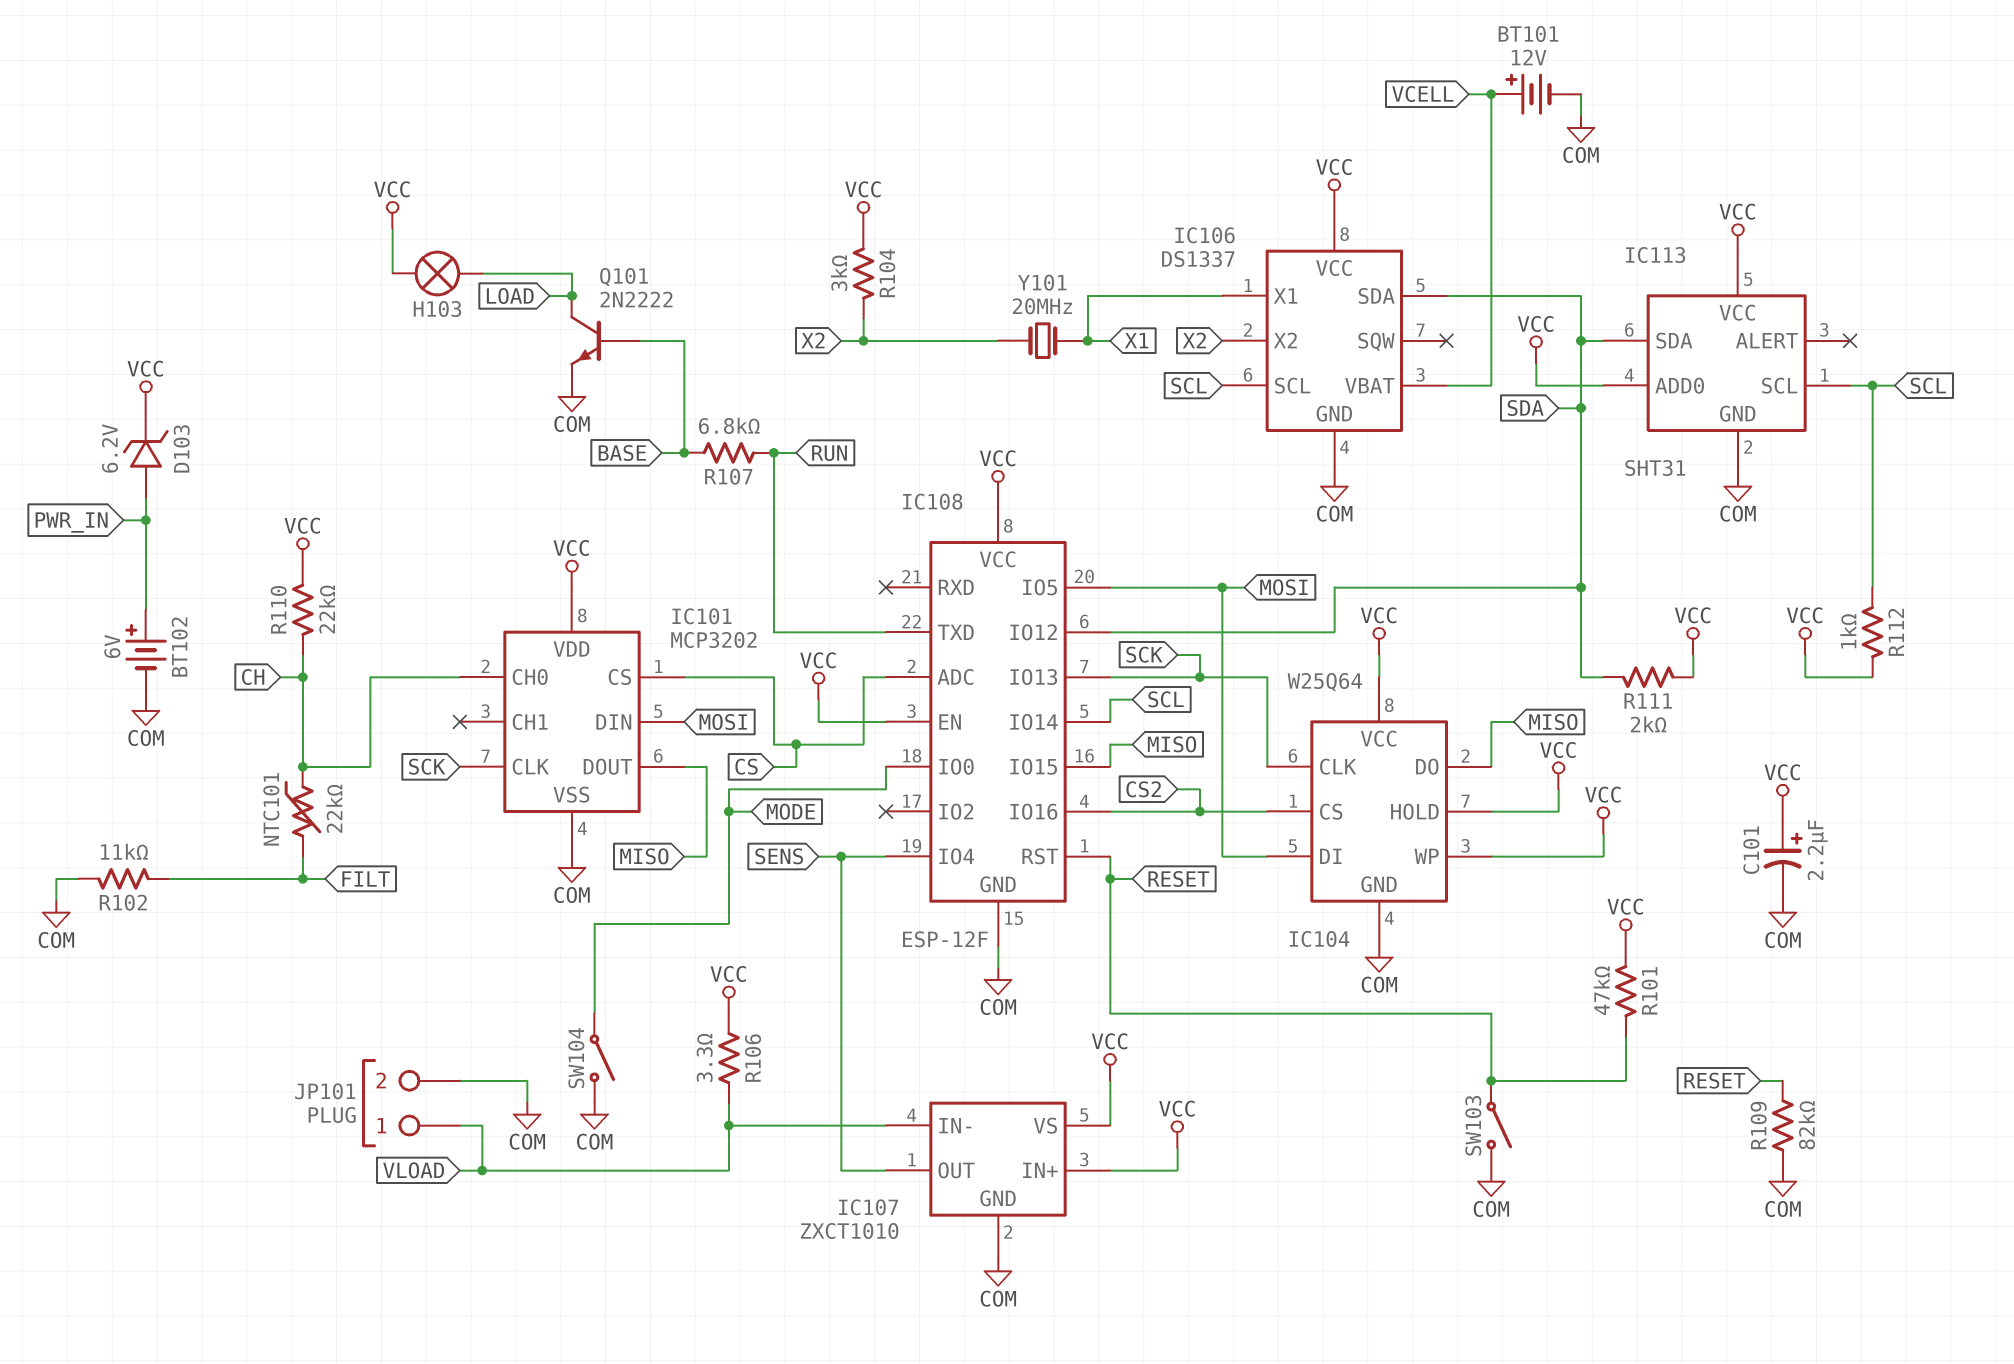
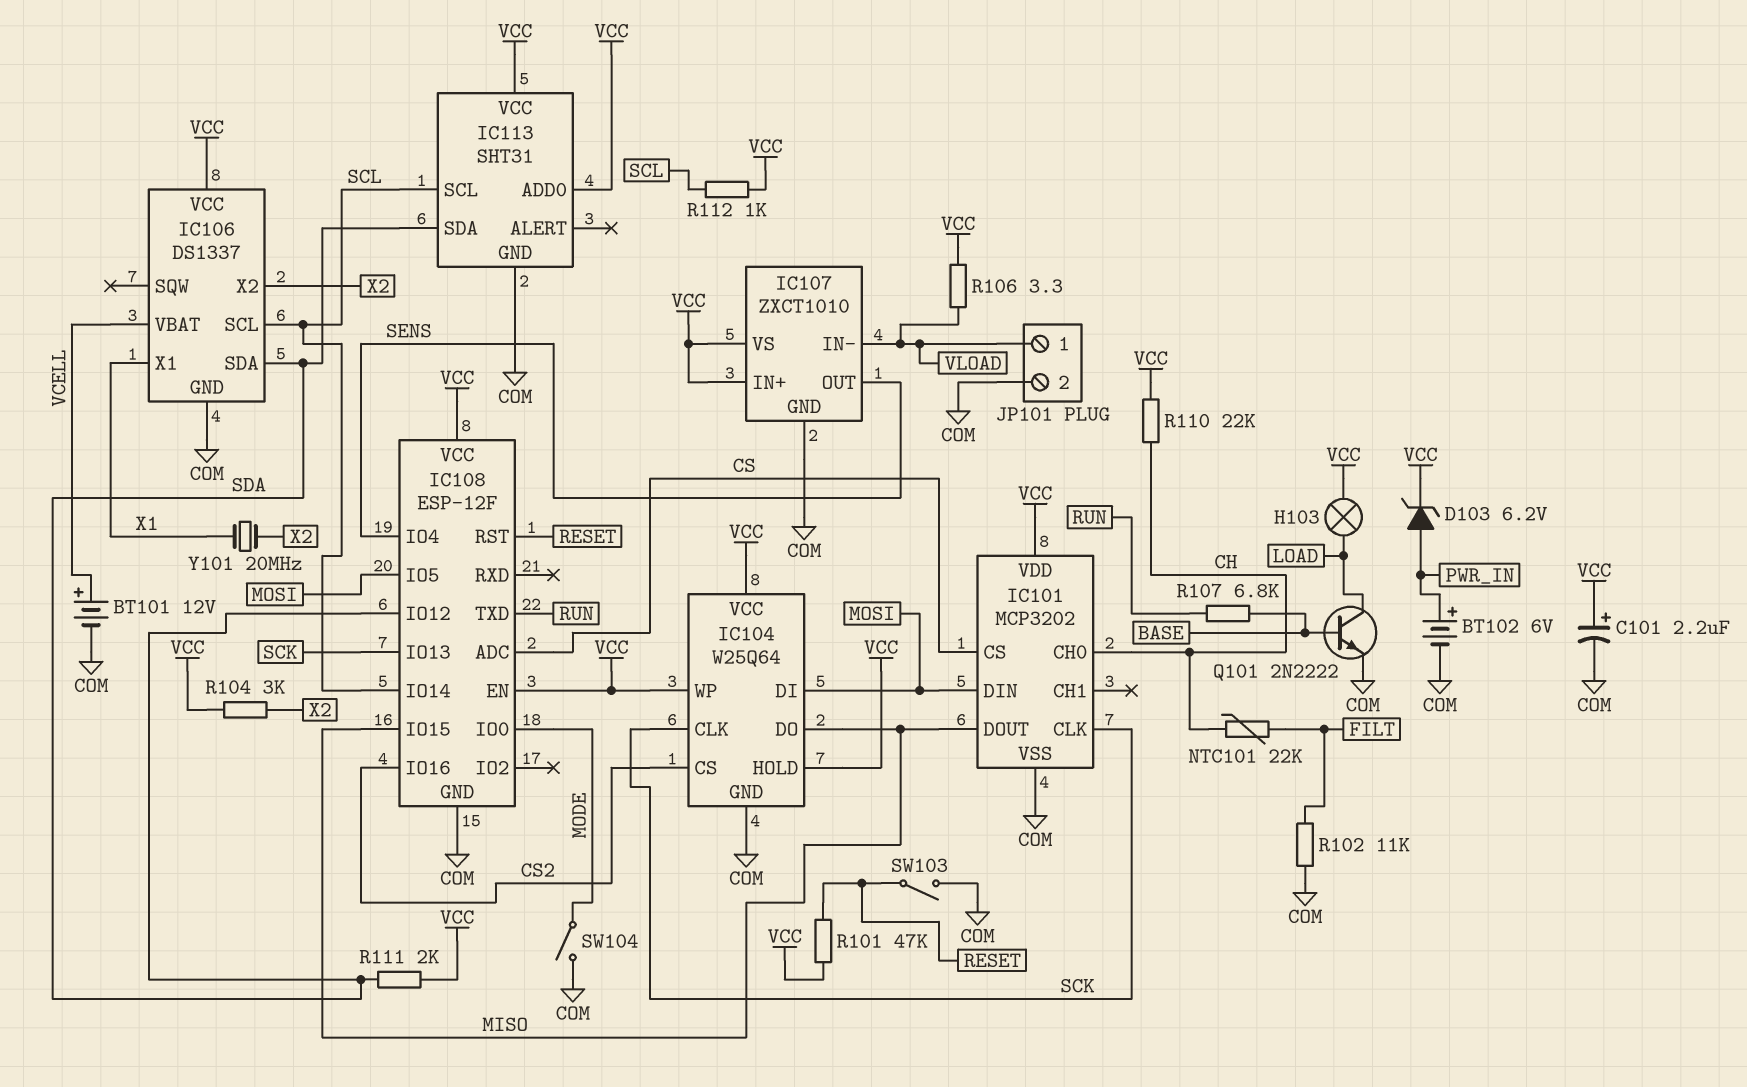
R109: 82k (COM, RESET) -> none

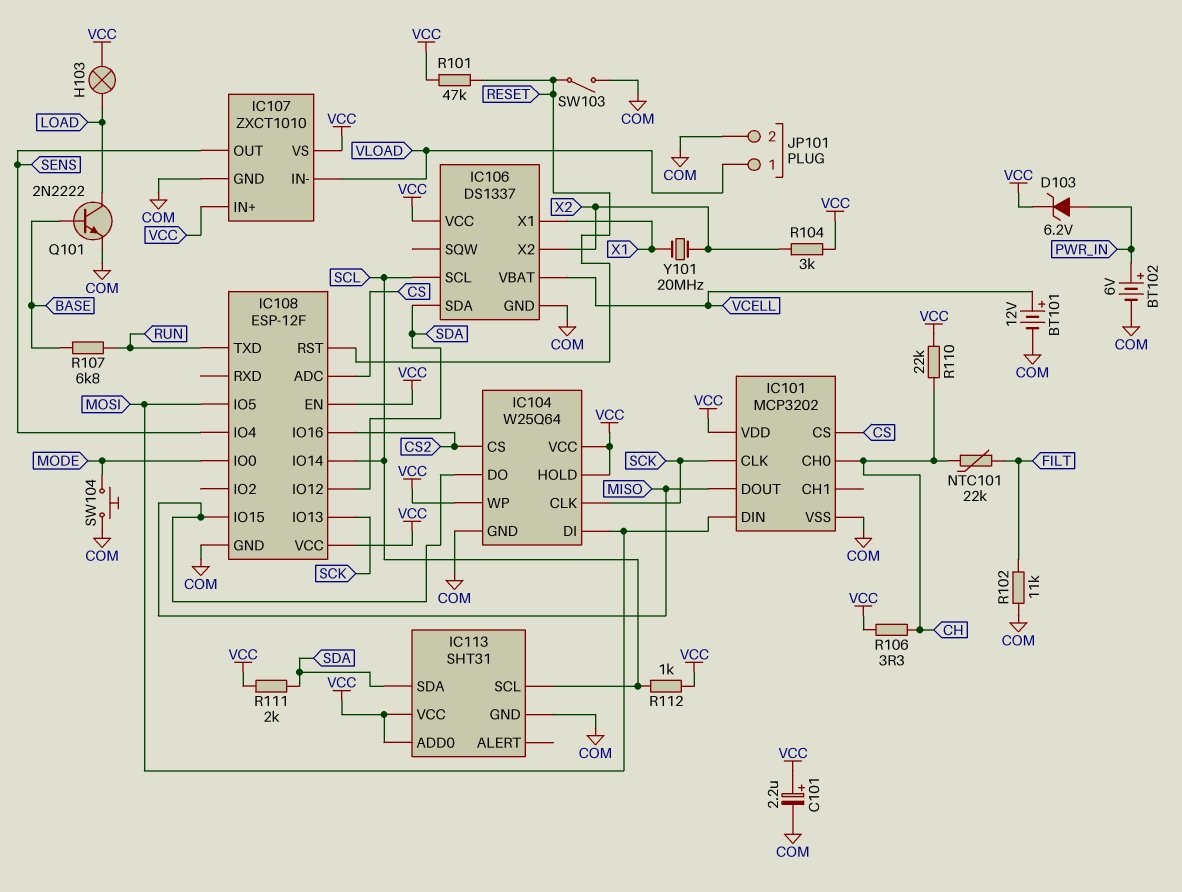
R106: 3.3 (VCC, VLOAD) -> 3.3 (CH, VCC)
SW104: switch (COM, MODE) -> button (COM, MODE)

